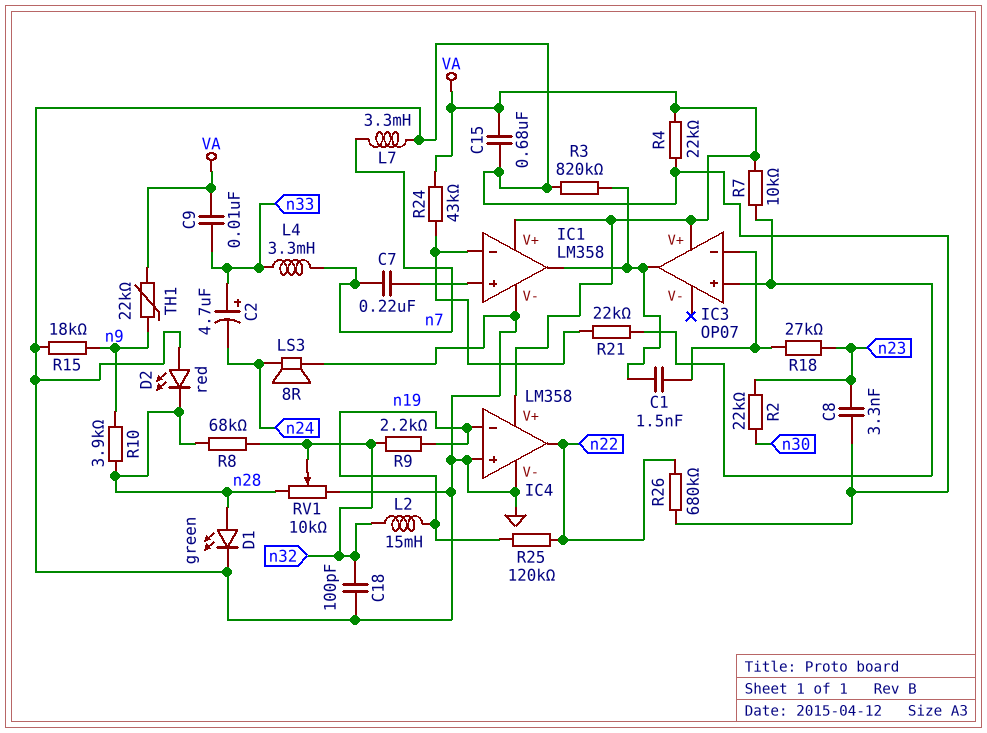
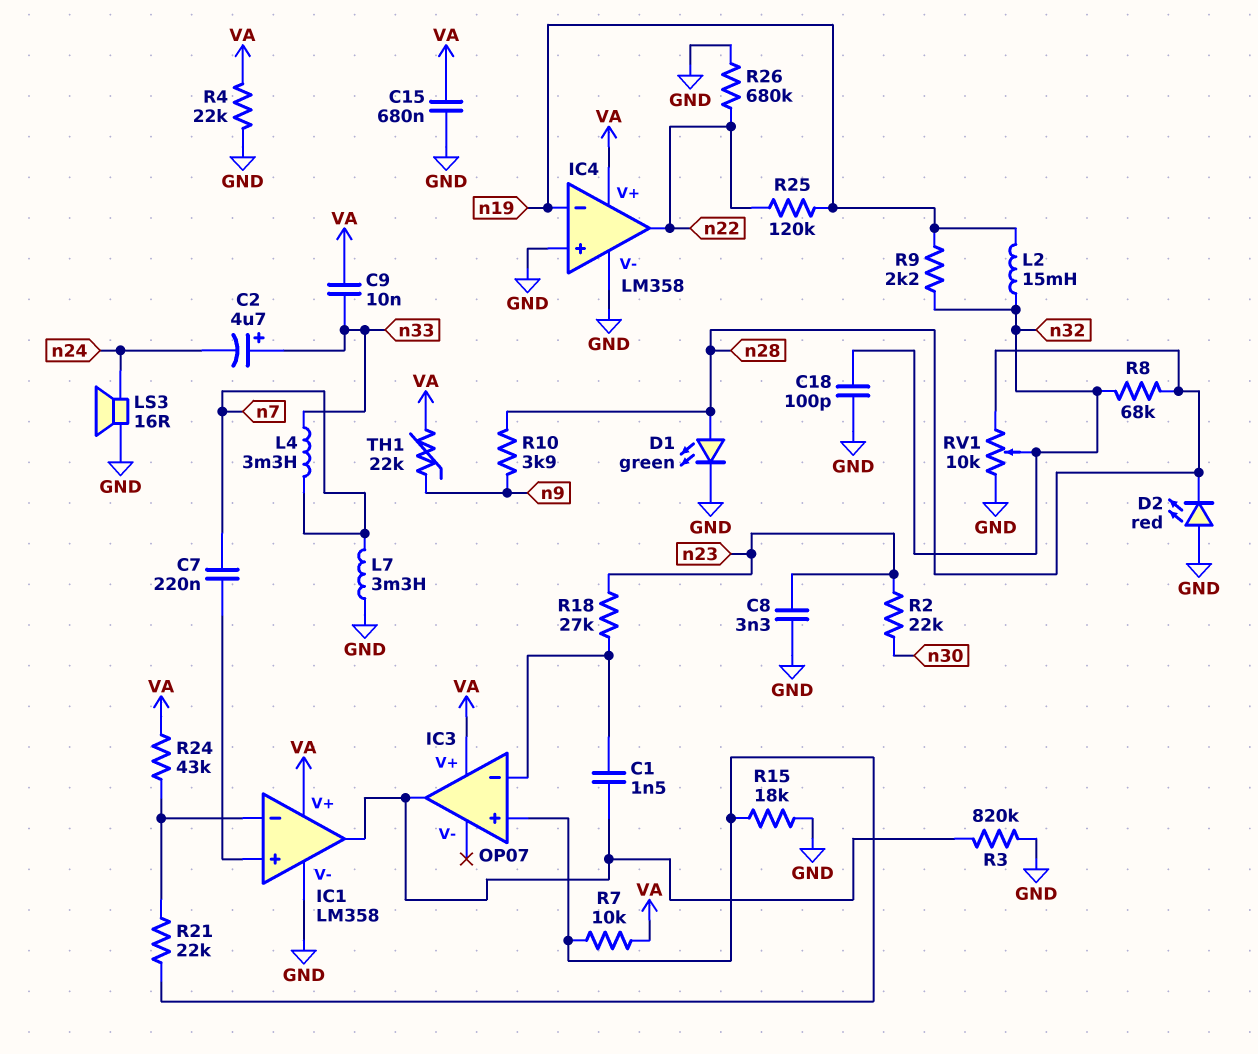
LS3: speaker 8R (GND, n24) -> speaker 16R (GND, n24)
R15: 18k (GND, n9) -> 18k (GND, IC3/in+)

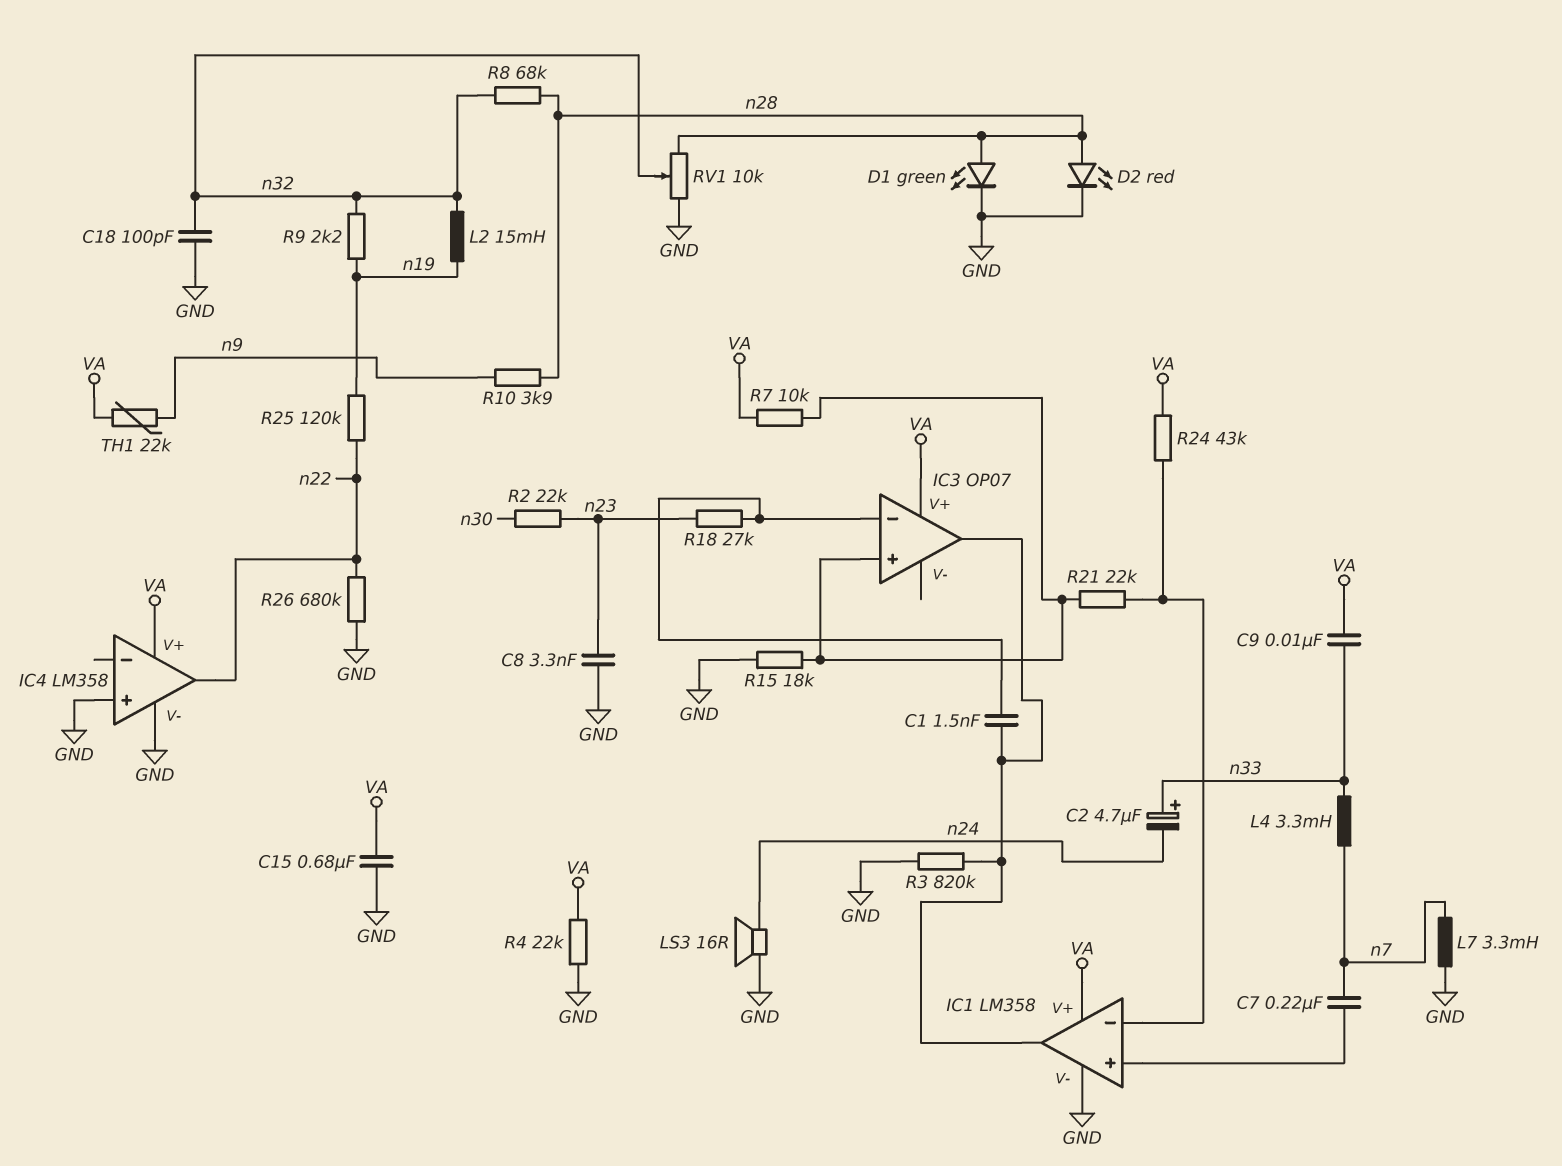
D2: LED red (A GND, K n28) -> LED red (A n28, K GND)
IC4 pin in-: n19 -> none

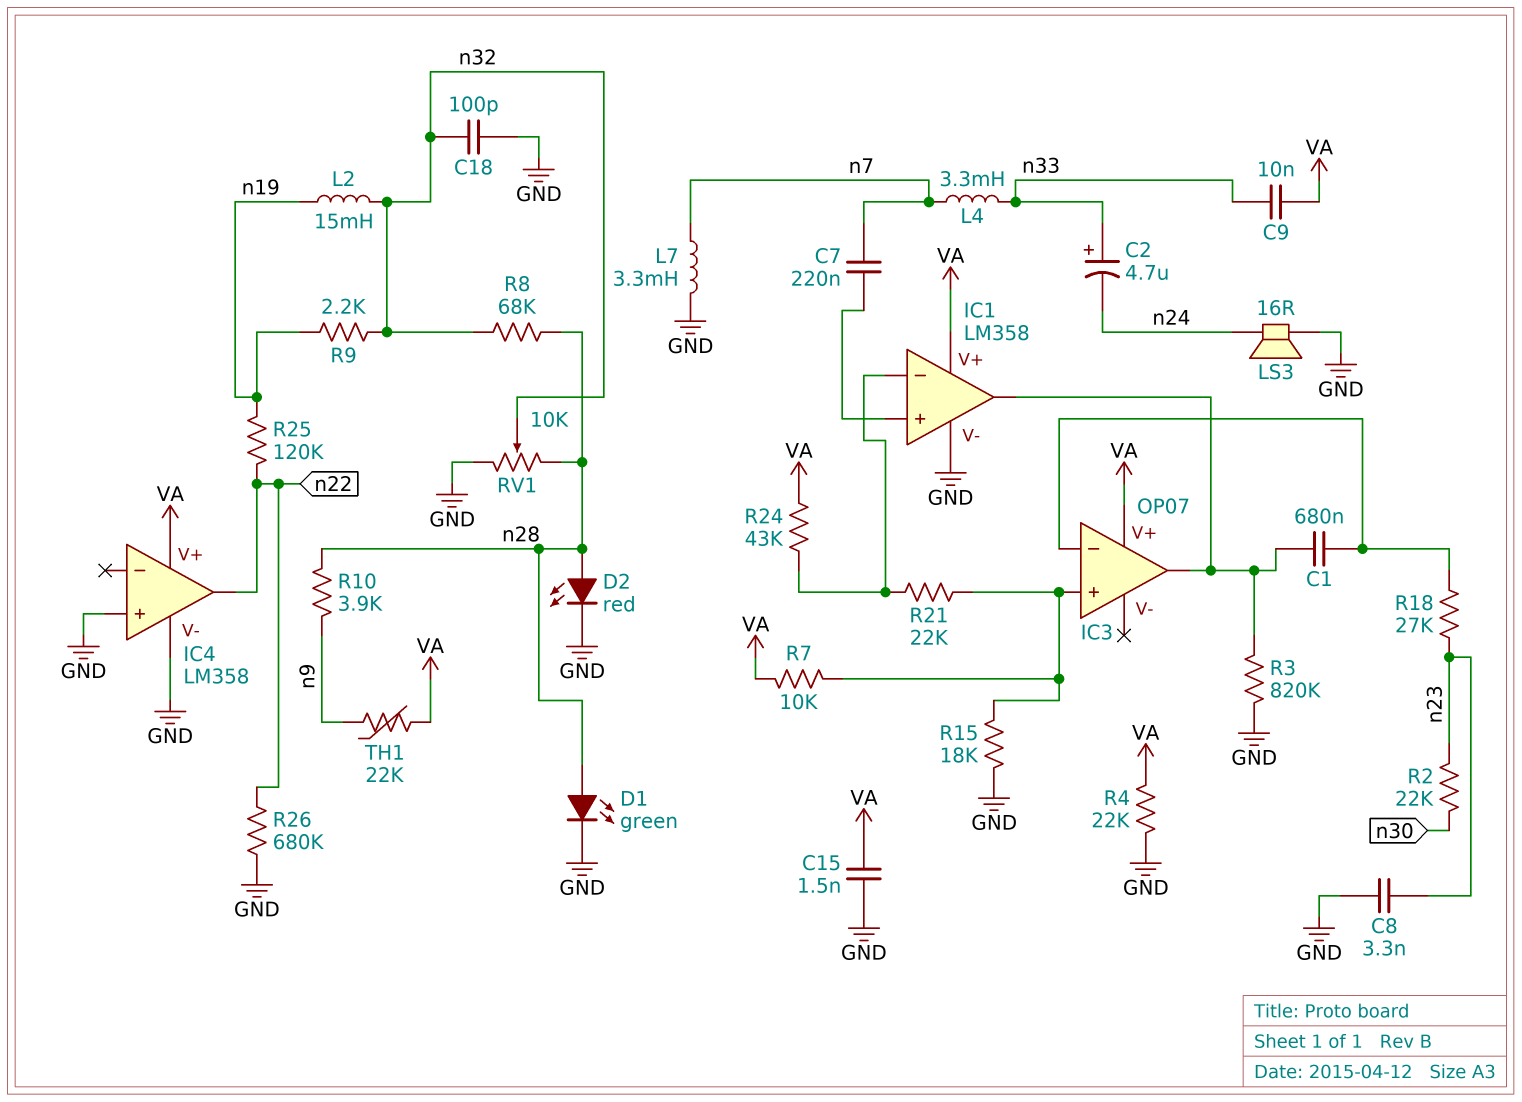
C1: 1.5nF (IC1/out, IC3/in-) -> 680nF (IC1/out, IC3/in-)
C15: 680nF (GND, VA) -> 1.5nF (GND, VA)

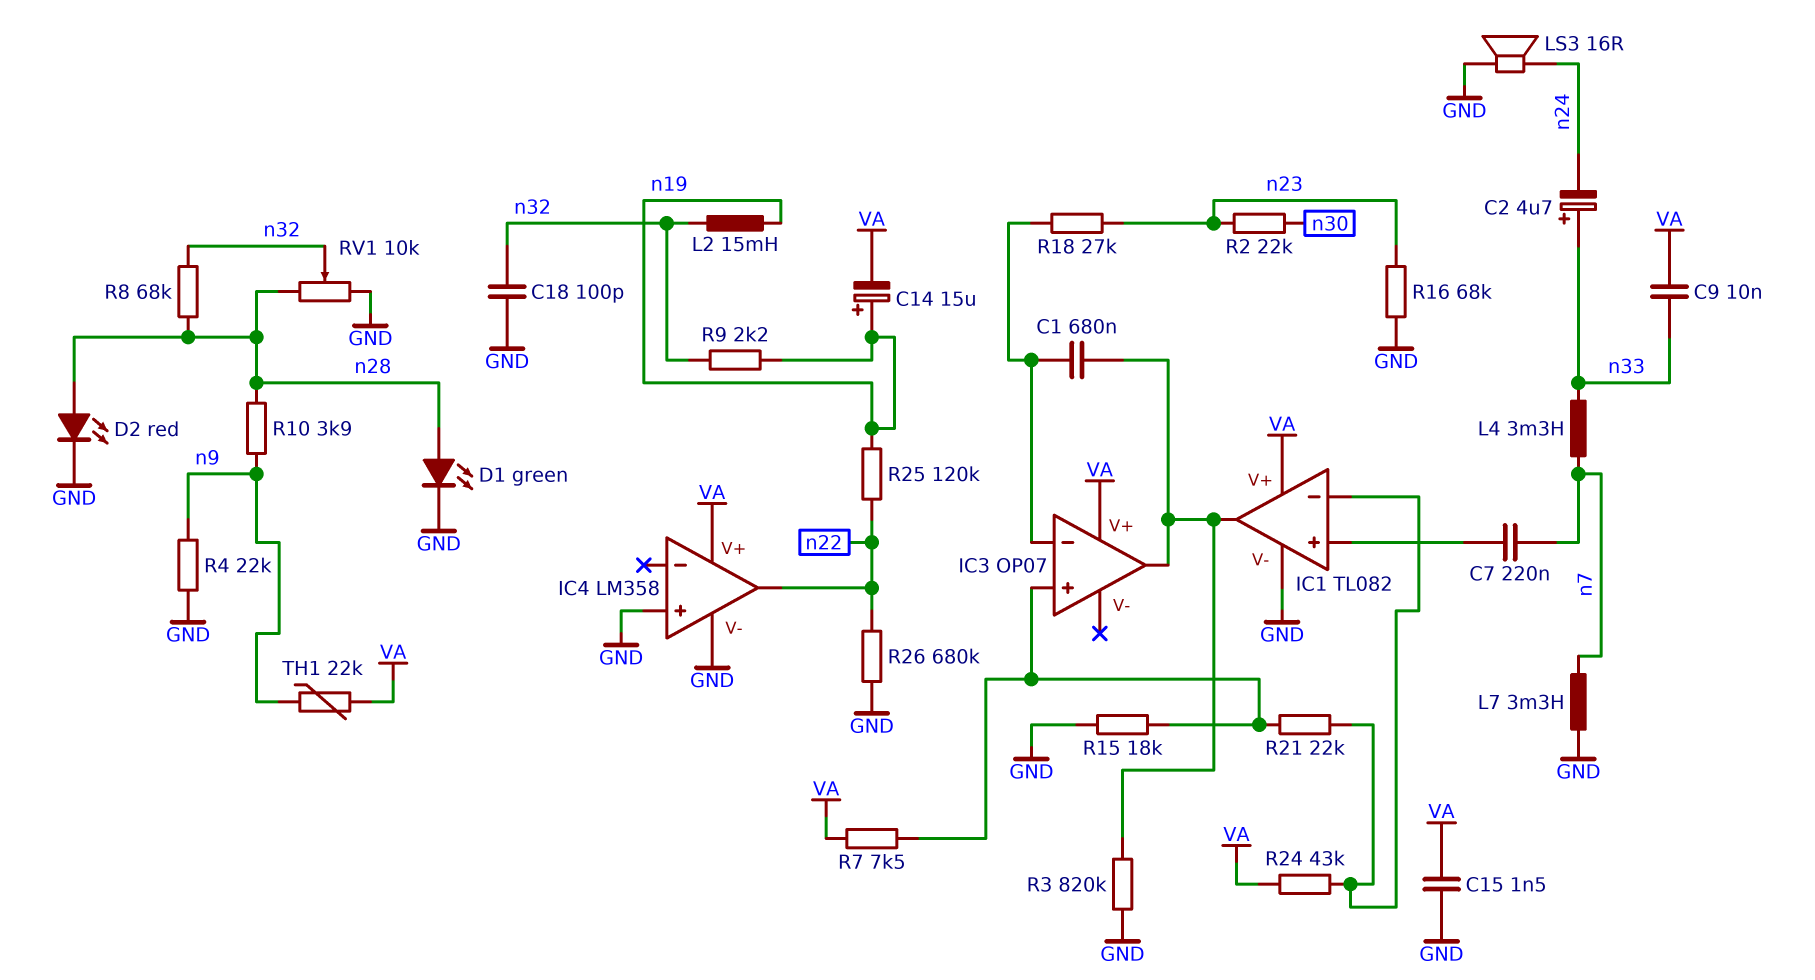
C8: 3.3nF (GND, n23) -> none
C14: none -> 15uF (plus n19, minus VA)
IC1: LM358 -> TL082
R4: 22k (GND, VA) -> 22k (GND, n9)
R7: 10k (IC3/in+, VA) -> 7.5k (IC3/in+, VA)
R16: none -> 68k (GND, n23)

